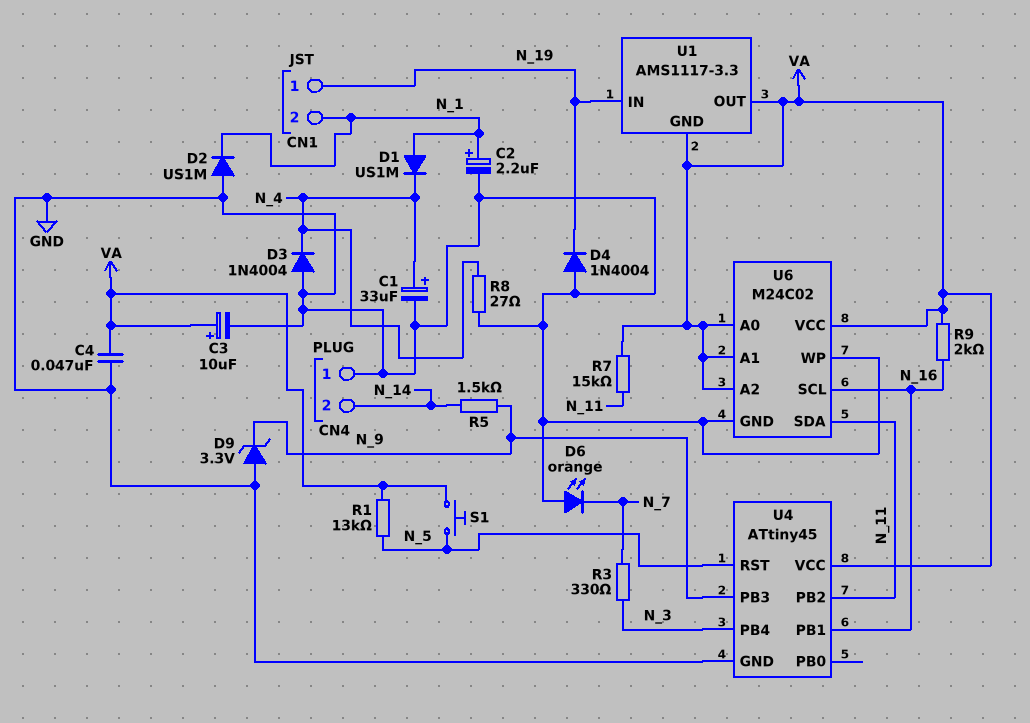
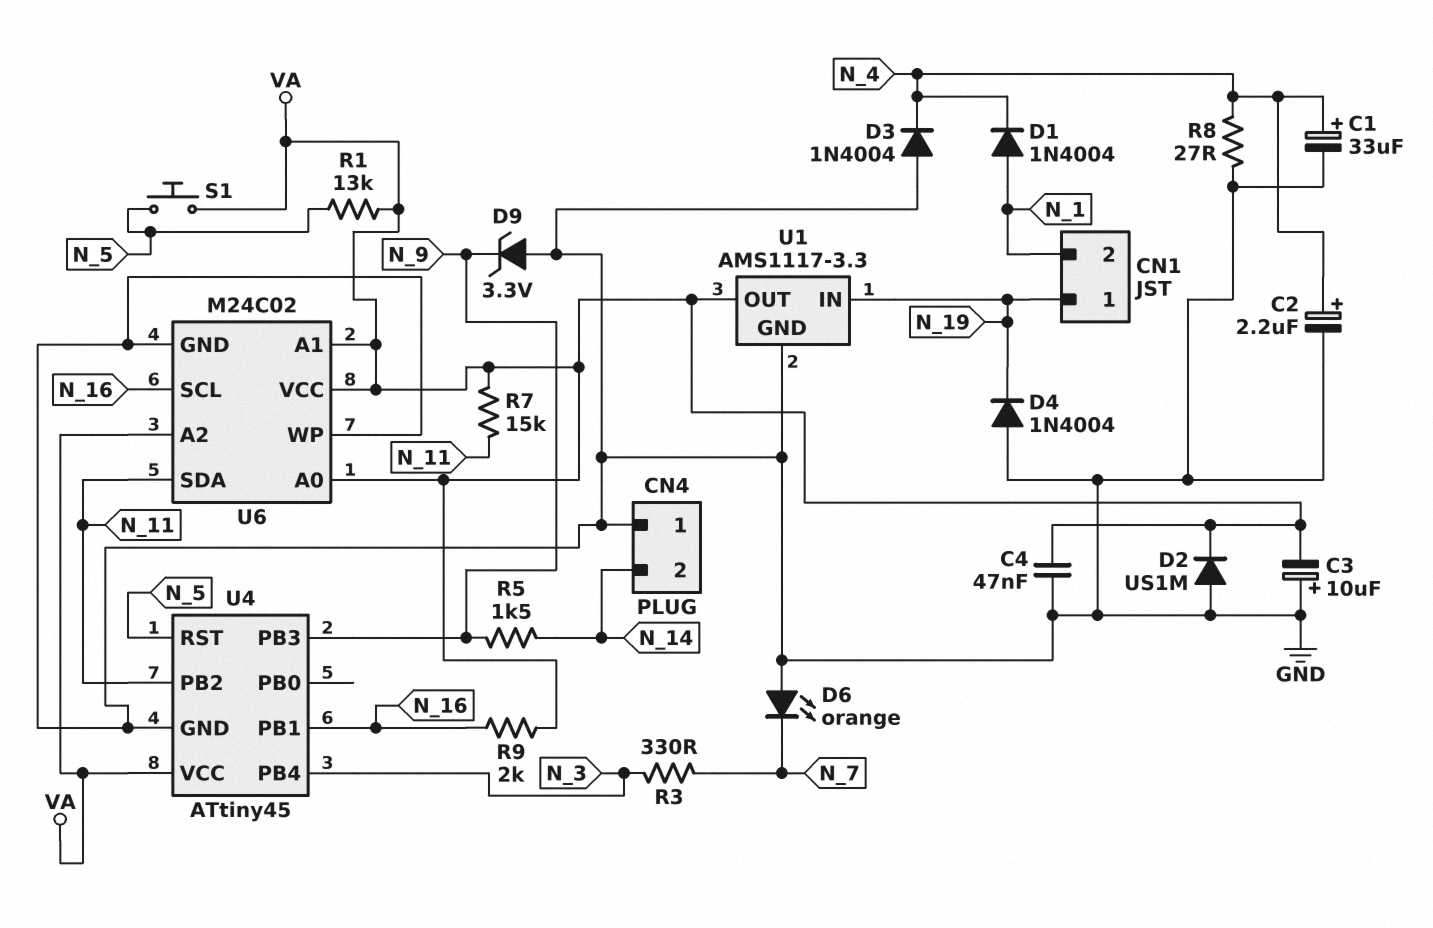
C2: 2.2uF (plus N_1, minus GND) -> 2.2uF (plus N_4, minus GND)
C3: 10uF (plus VA, minus GND) -> 10uF (plus GND, minus VA)
D1: diode US1M (A N_1, K N_4) -> diode 1N4004 (A N_1, K N_4)
D2: diode US1M (A GND, K N_1) -> diode US1M (A GND, K VA)
U1 pin GND: VA -> GND

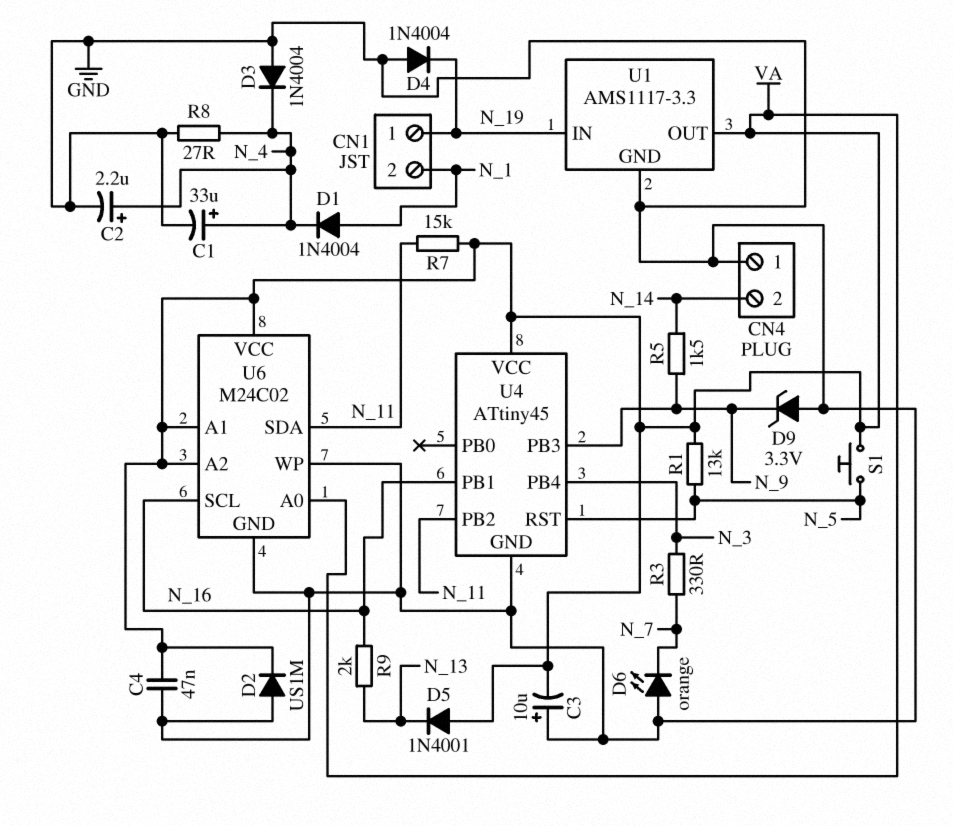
D5: none -> diode 1N4001 (A VA, K N_13)
R9: 2k (N_16, VA) -> 2k (N_13, N_16)

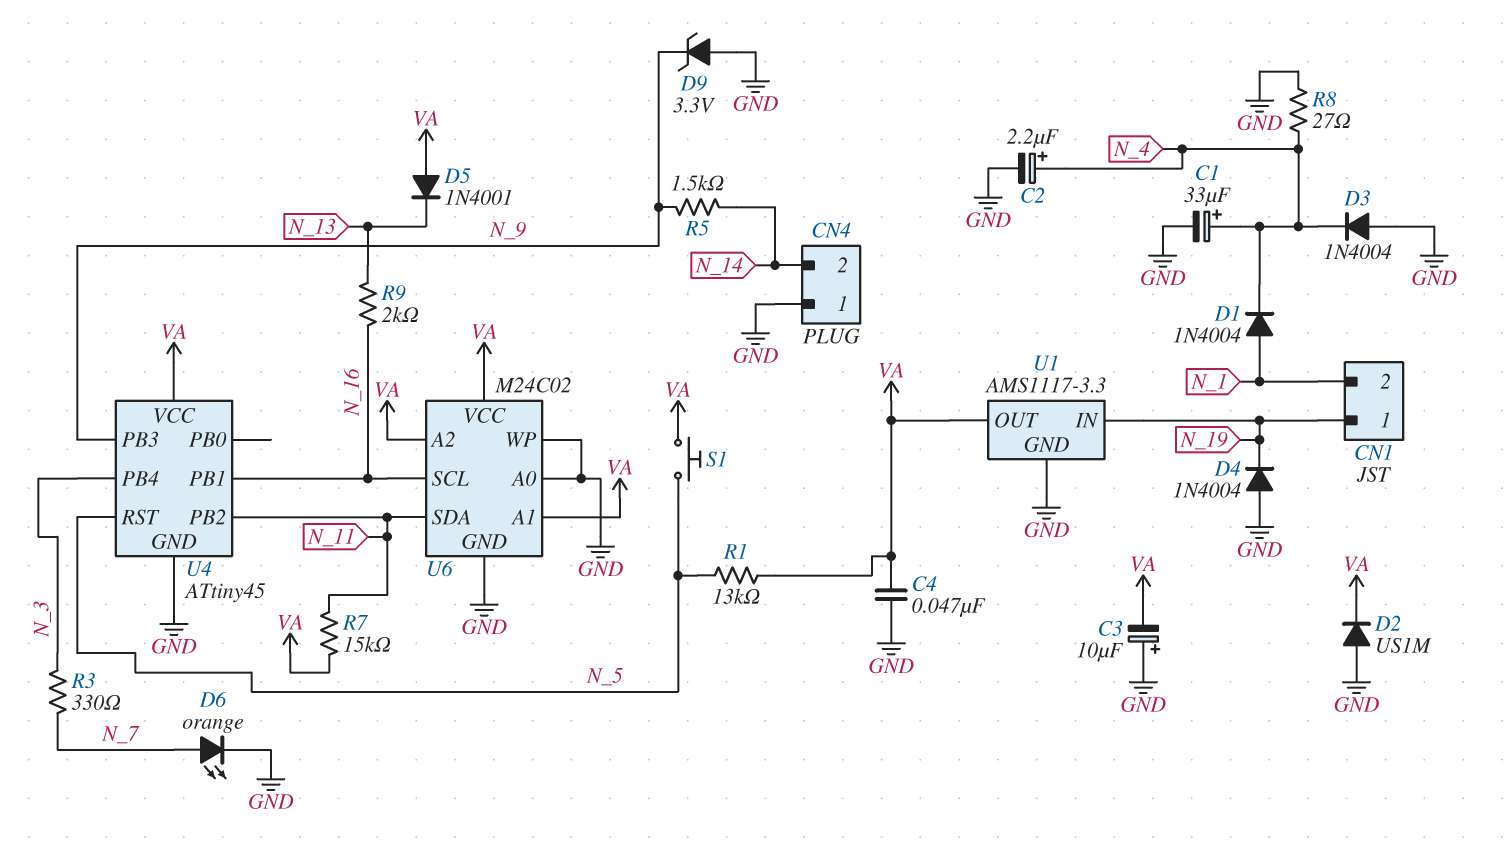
D6: LED orange (A GND, K N_7) -> LED orange (A N_7, K GND)
U6 pin A0: VA -> GND

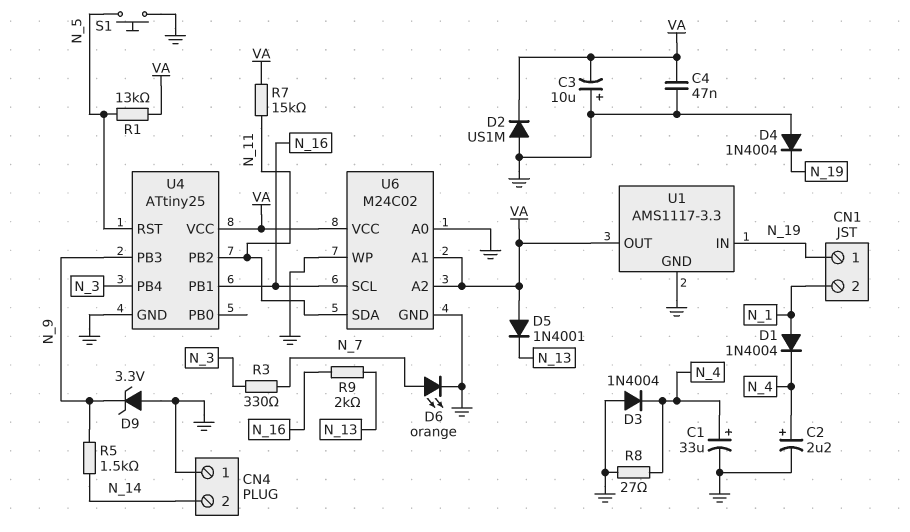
S1: button (N_5, VA) -> button (GND, N_5)
U4: ATtiny45 -> ATtiny25

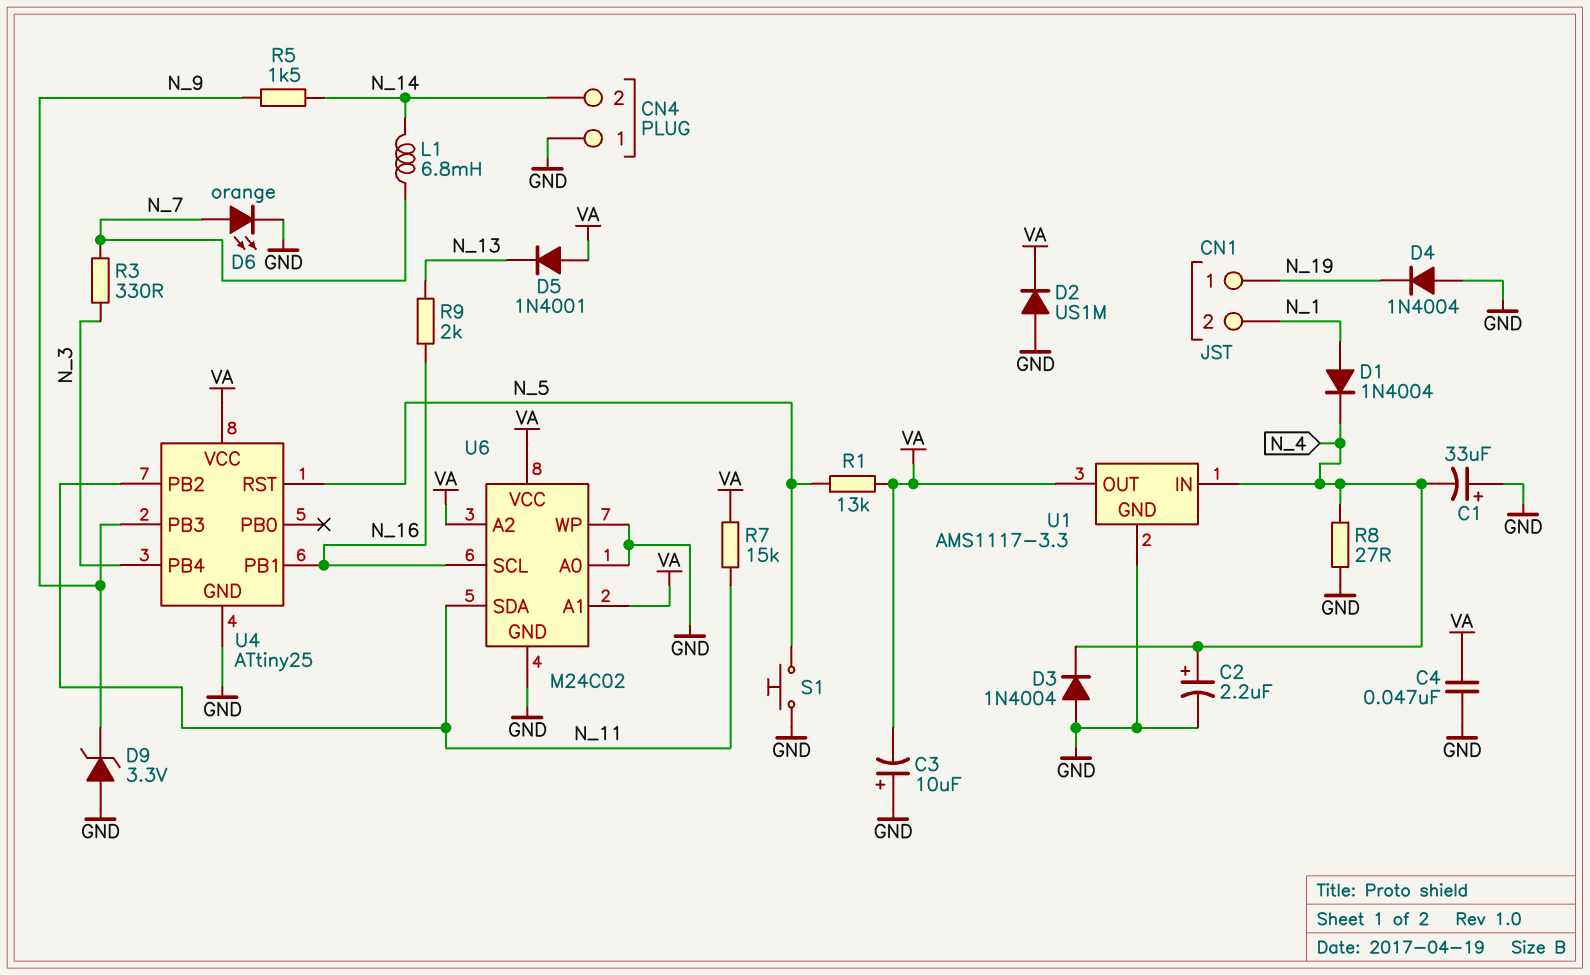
C1: 33uF (plus N_4, minus GND) -> 33uF (plus GND, minus N_4)
L1: none -> 6.8mH (N_7, N_14)
U1 pin IN: N_19 -> N_4

